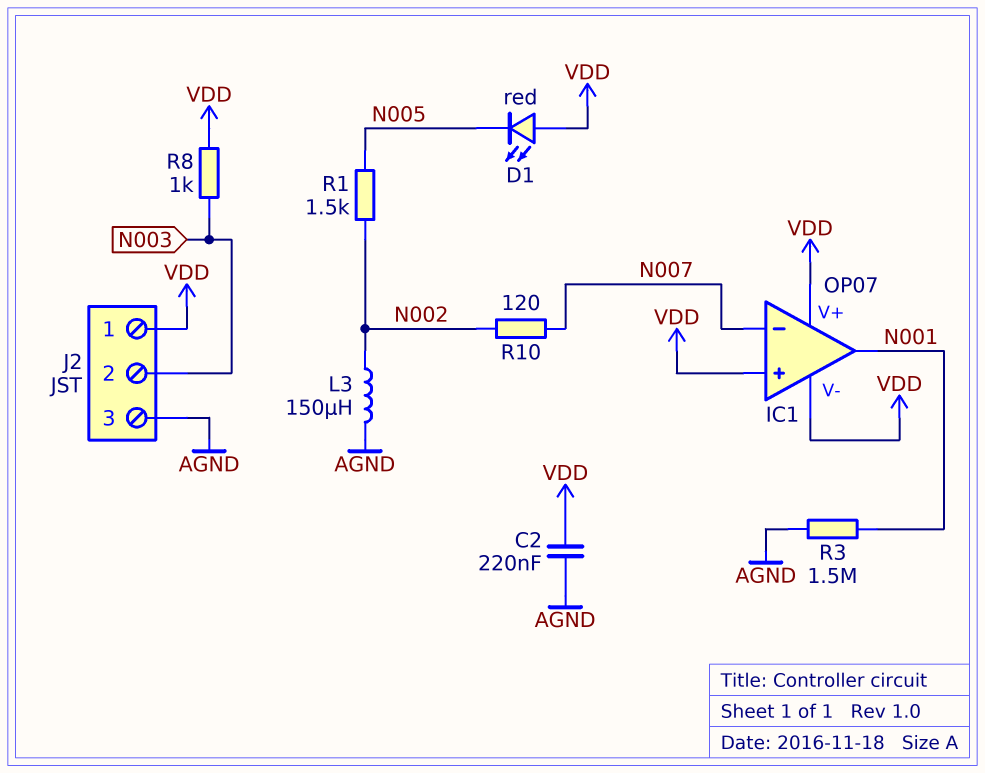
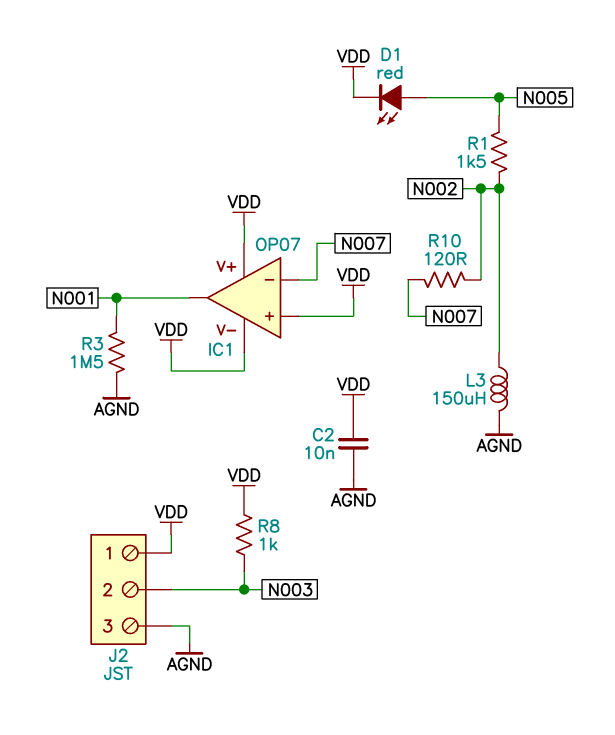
C2: 220nF (AGND, VDD) -> 10nF (AGND, VDD)
D1: LED red (A VDD, K N005) -> LED red (A N005, K VDD)

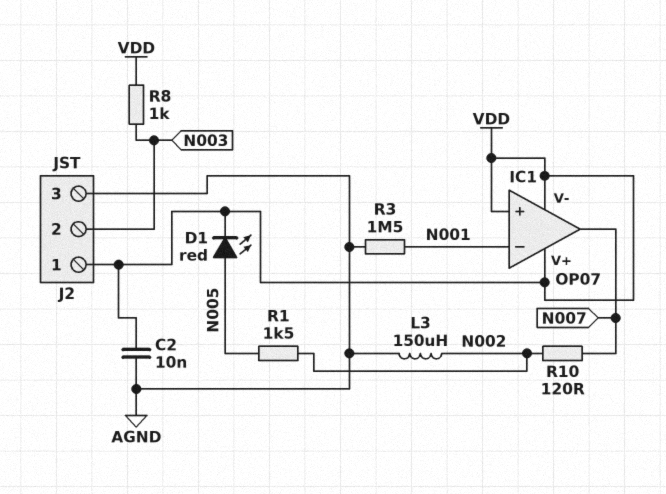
IC1 pin in-: N007 -> N001
IC1 pin out: N001 -> N007

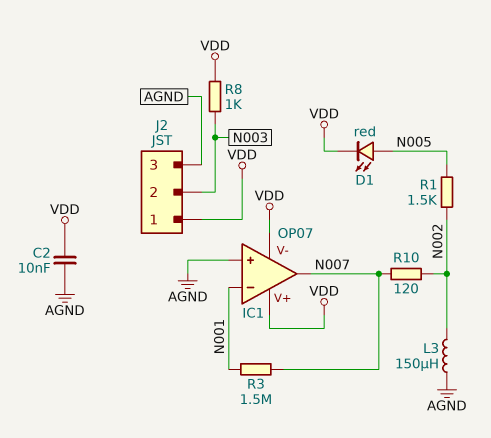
IC1 pin in+: VDD -> AGND
R3: 1.5M (AGND, N001) -> 1.5M (N001, N007)

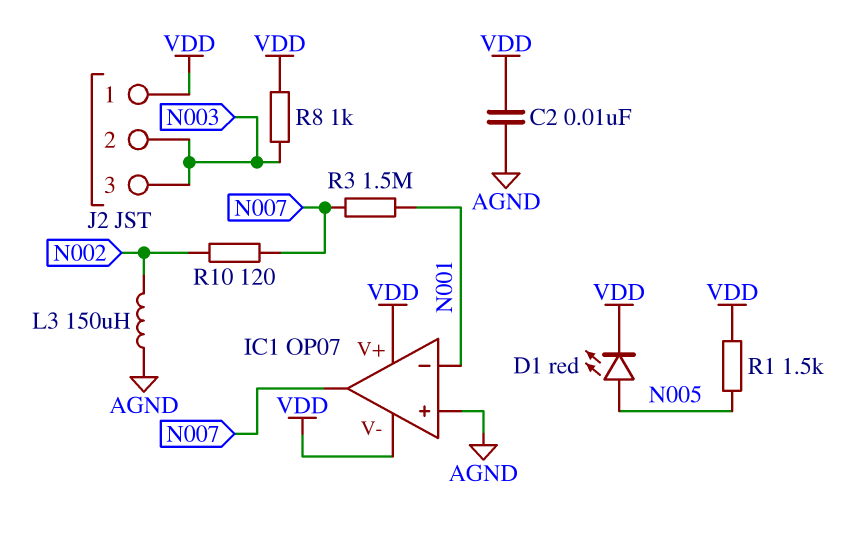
J2 pin 3: AGND -> N003
R1: 1.5k (N002, N005) -> 1.5k (N005, VDD)

